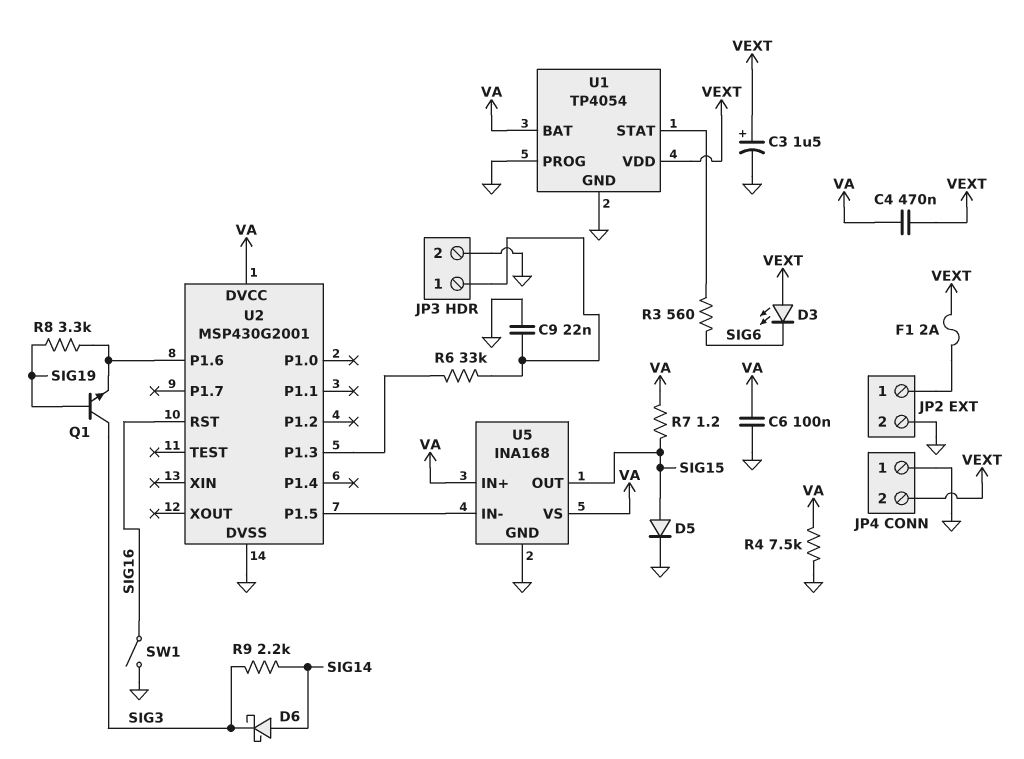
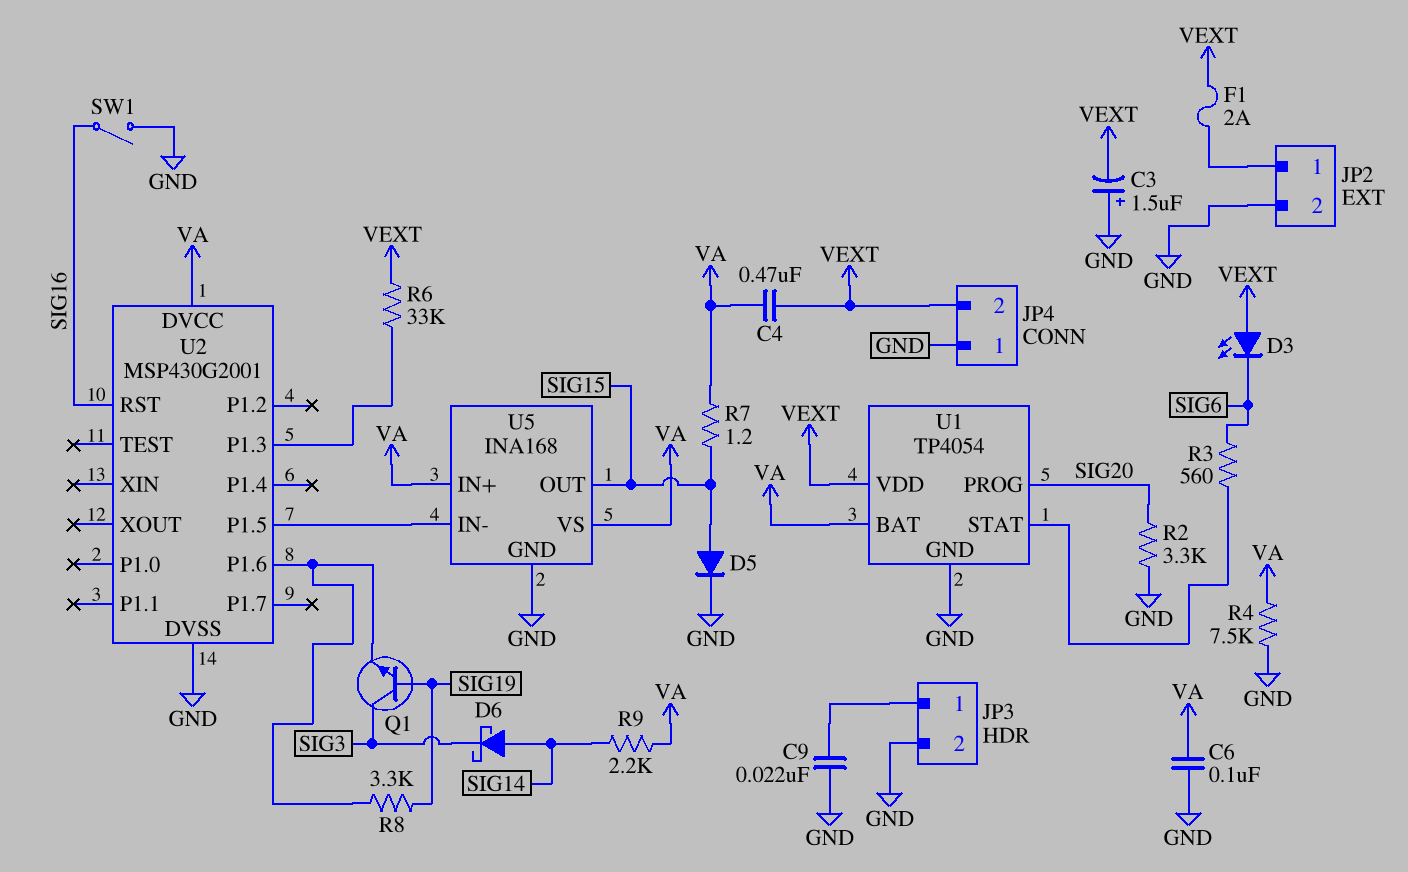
C3: 1.5uF (plus VEXT, minus GND) -> 1.5uF (plus GND, minus VEXT)
R2: none -> 3.3k (GND, SIG20)
R6: 33k (JP3/1, U2/P1.3) -> 33k (U2/P1.3, VEXT)
R9: 2.2k (SIG3, SIG14) -> 2.2k (SIG14, VA)
U1 pin PROG: GND -> SIG20

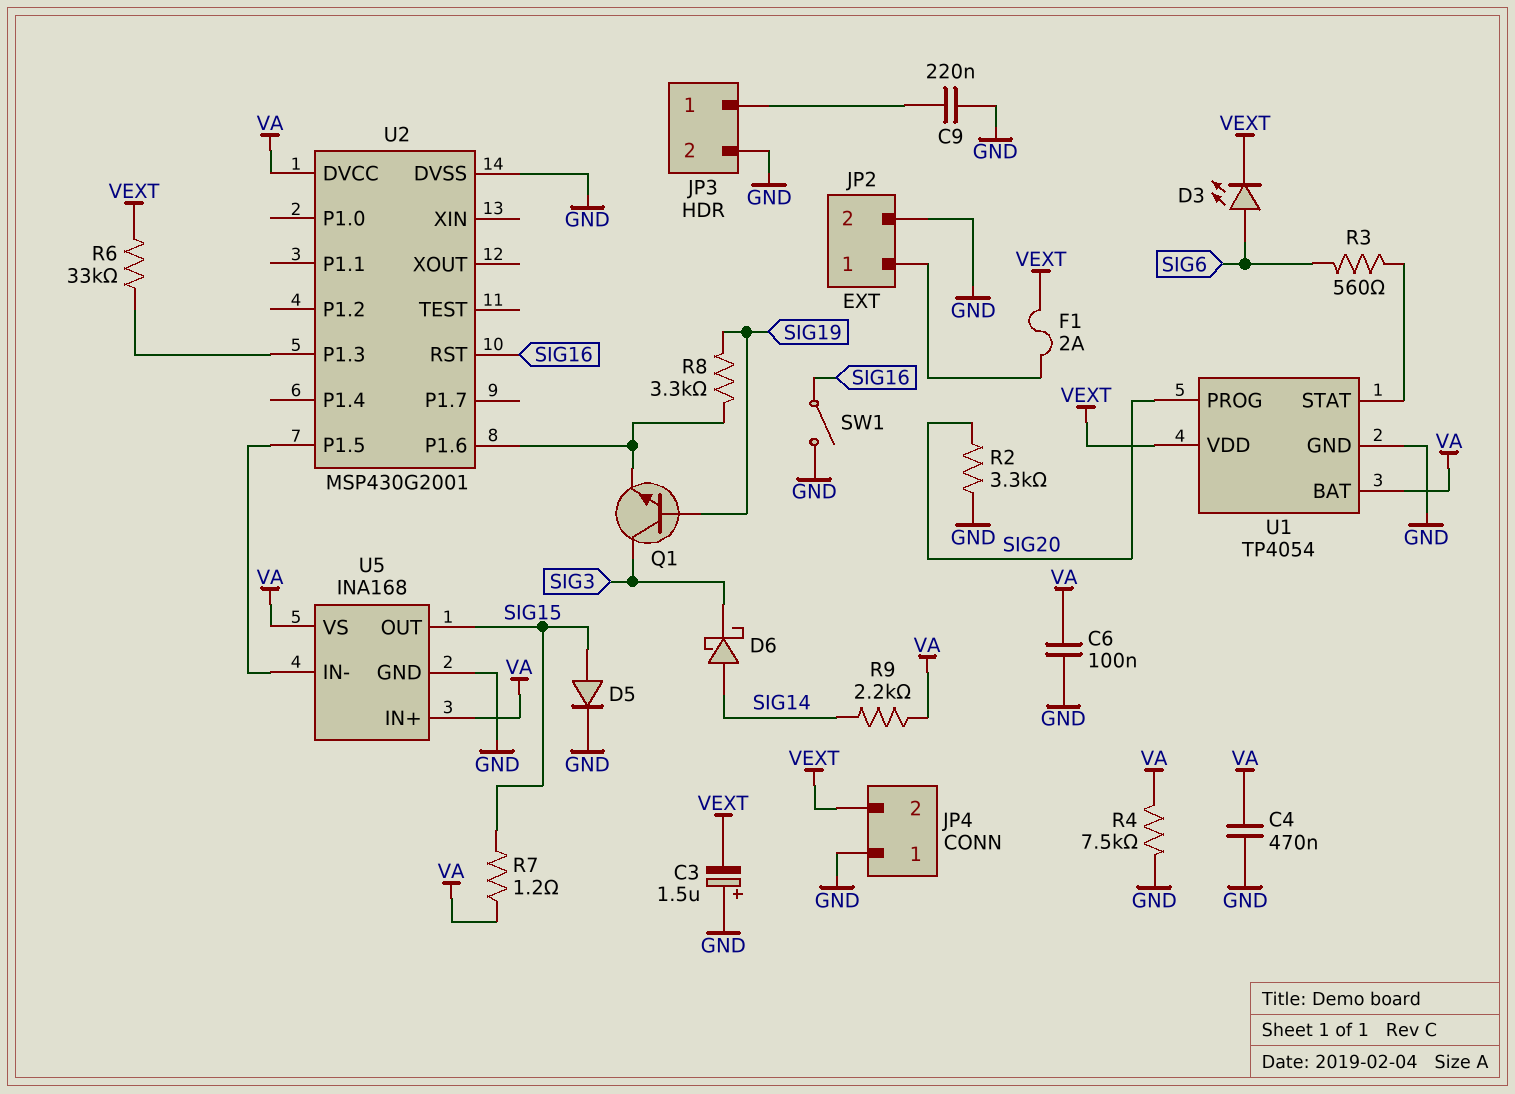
C4: 470nF (VA, VEXT) -> 470nF (GND, VA)
C9: 22nF (GND, JP3/1) -> 220nF (GND, JP3/1)
D3: LED (A VEXT, K SIG6) -> LED (A SIG6, K VEXT)

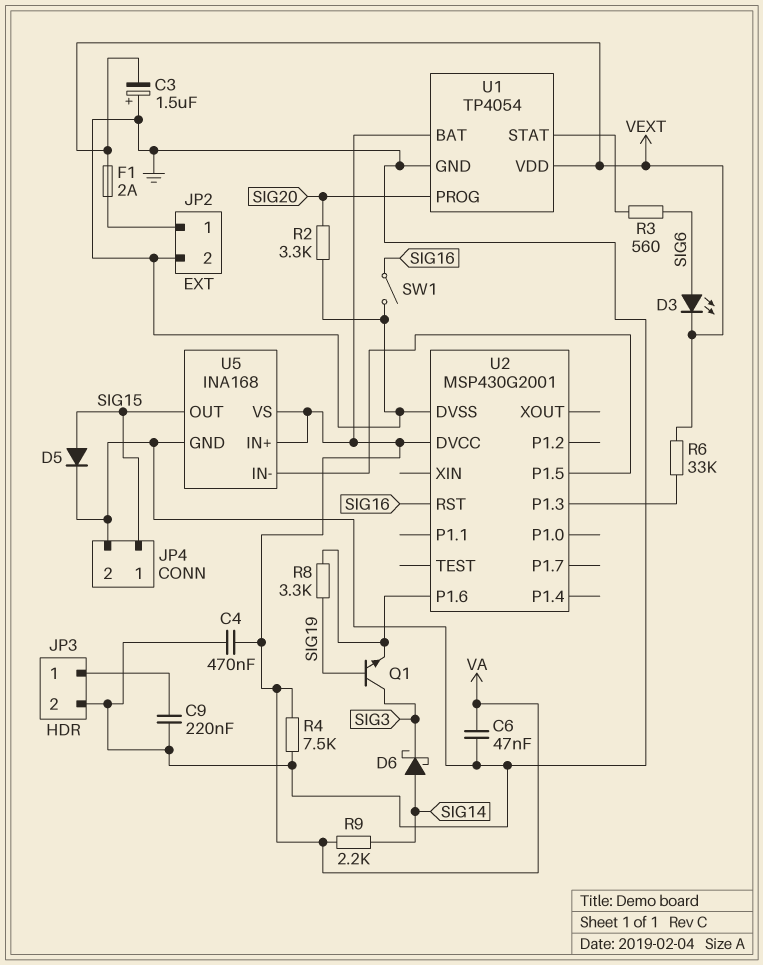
C6: 100nF (GND, VA) -> 47nF (GND, VA)
JP4 pin 1: GND -> SIG15
JP4 pin 2: VEXT -> GND
R7: 1.2 (SIG15, VA) -> none

